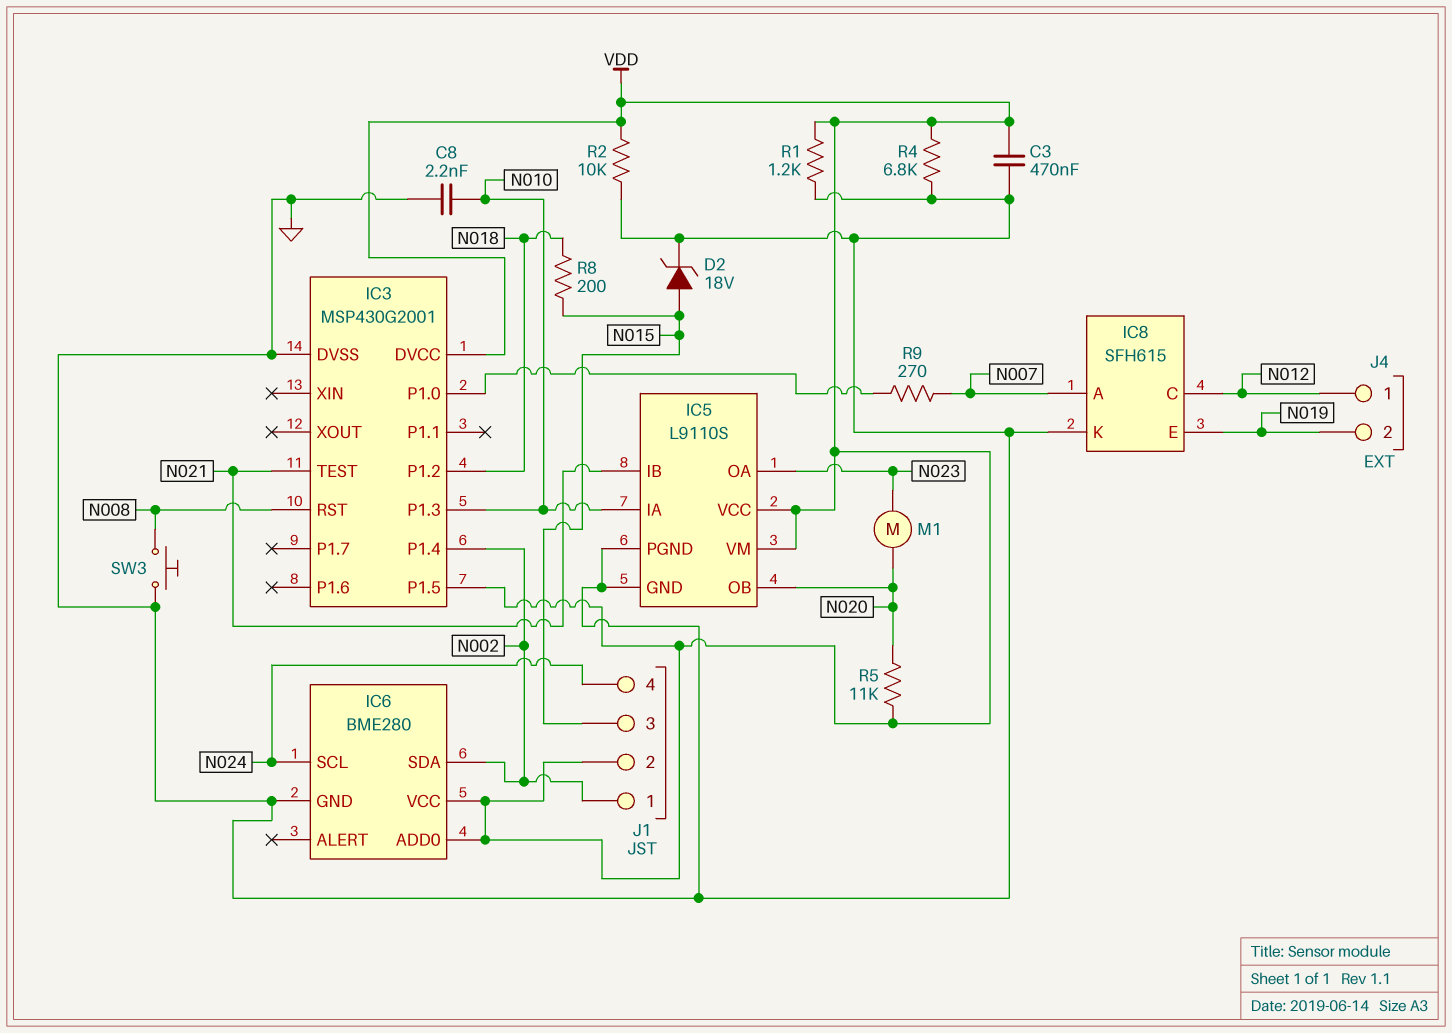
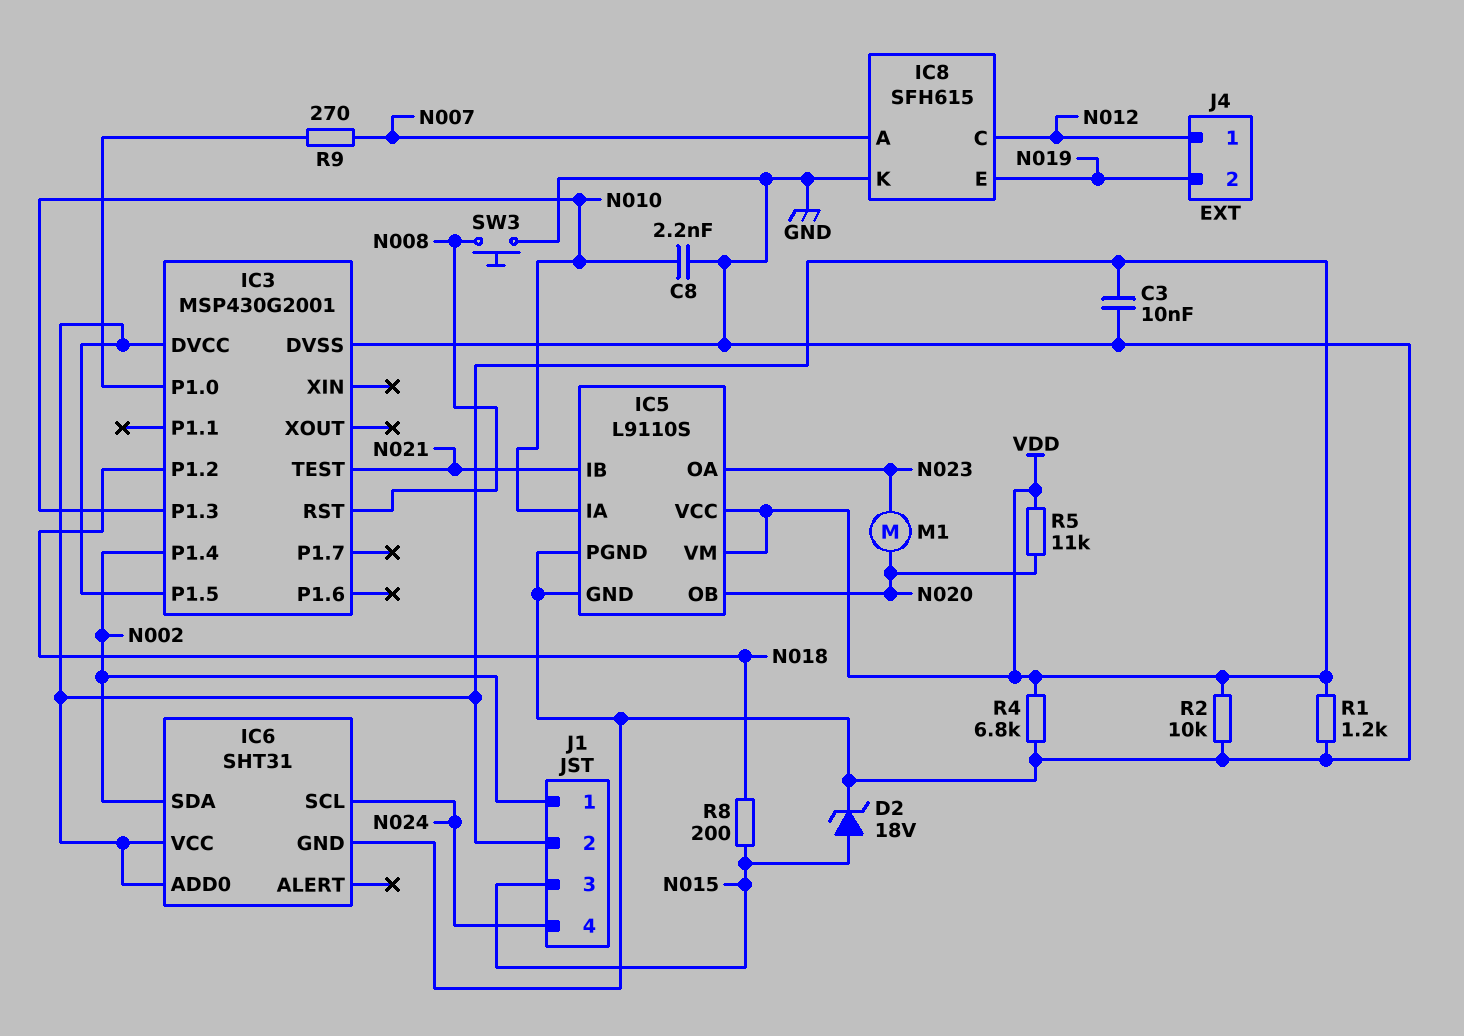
C3: 470nF (GND, VDD) -> 10nF (GND, VDD)
IC6: BME280 -> SHT31

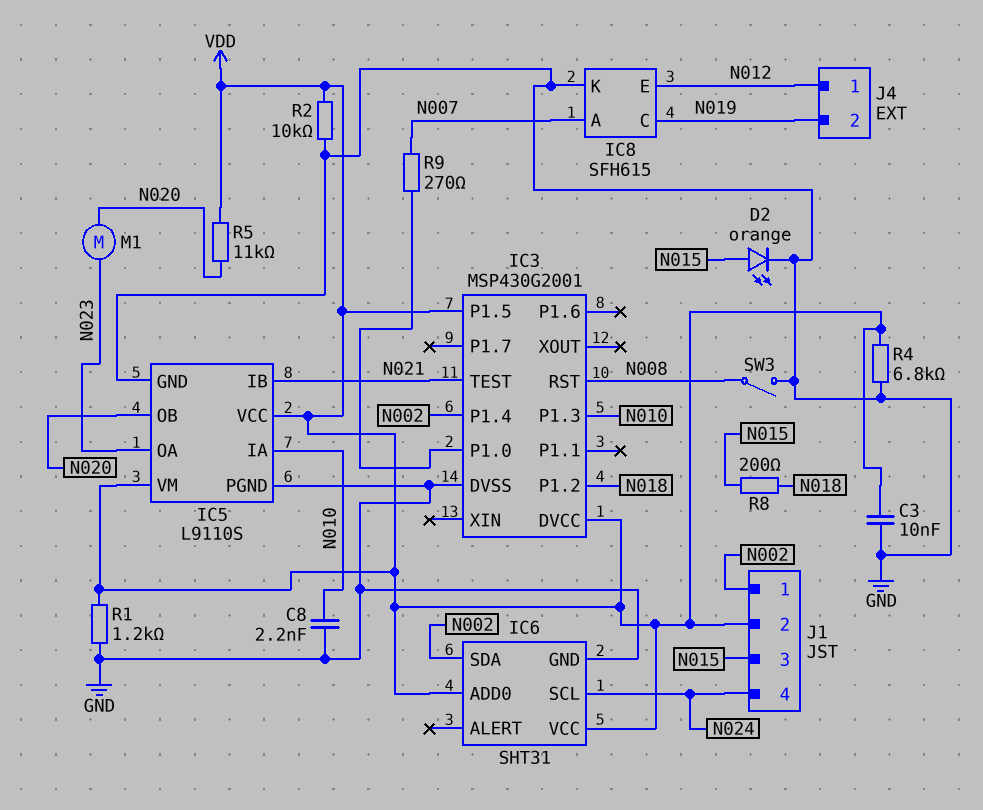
D2: zener 18V (A N015, K GND) -> LED orange (A N015, K GND)
IC8 pin C: N012 -> N019
IC8 pin E: N019 -> N012
SW3: button (GND, N008) -> switch (GND, N008)

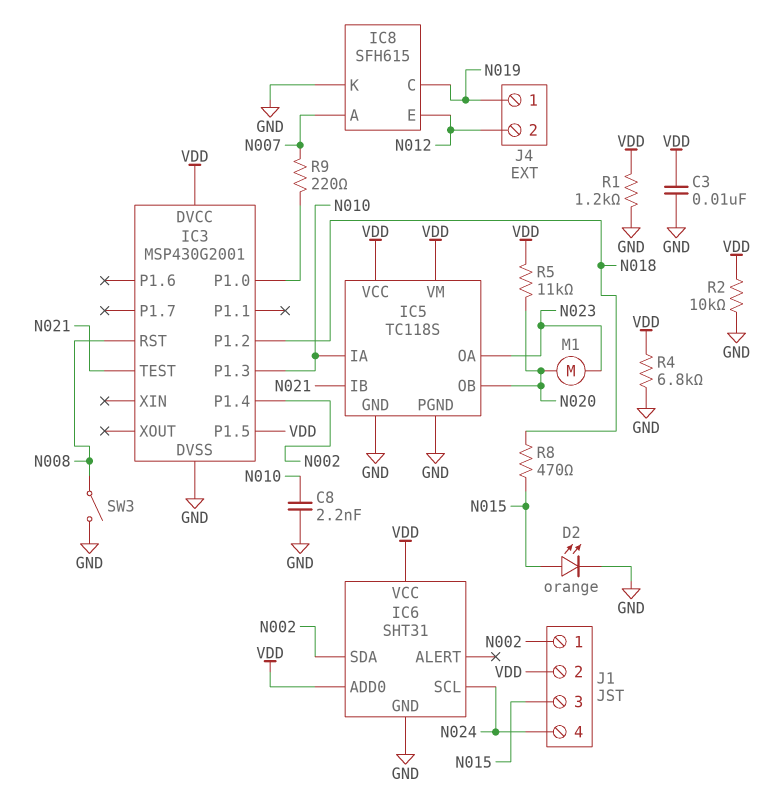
IC5: L9110S -> TC118S
J4 pin 1: N012 -> N019
J4 pin 2: N019 -> N012
R8: 200 (N015, N018) -> 470 (N015, N018)
R9: 270 (IC3/P1.0, N007) -> 220 (IC3/P1.0, N007)

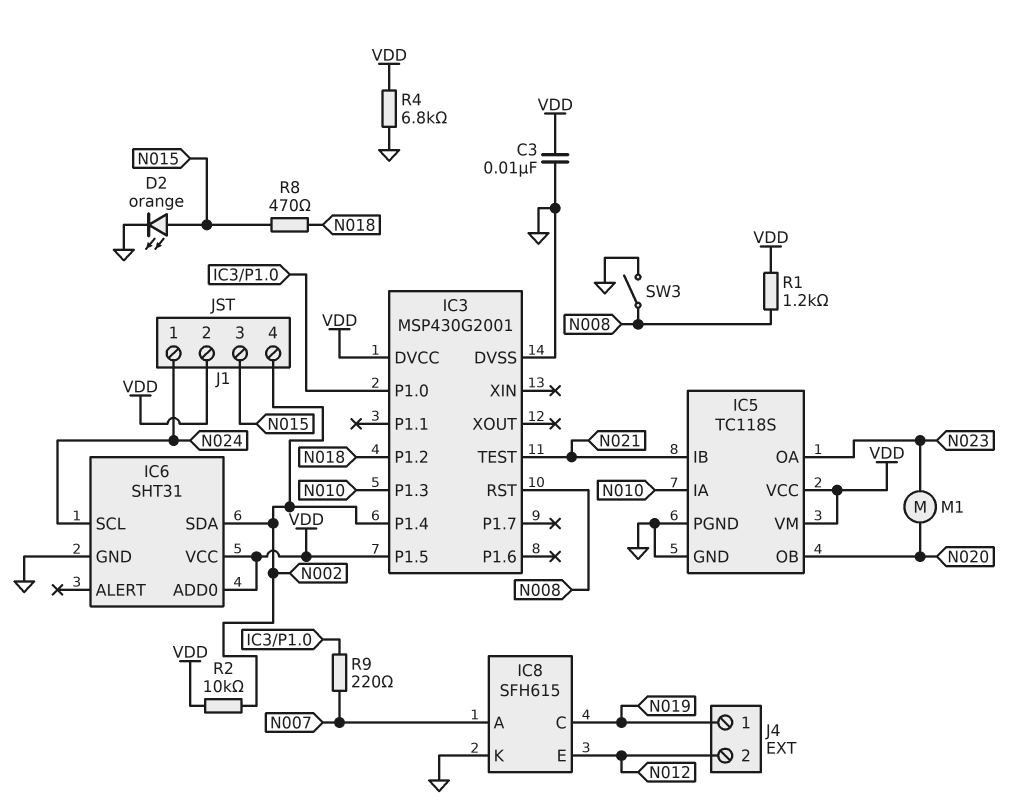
C8: 2.2nF (GND, N010) -> none
J1 pin 1: N002 -> N024
J1 pin 4: N024 -> N002
R1: 1.2k (GND, VDD) -> 1.2k (N008, VDD)
R2: 10k (GND, VDD) -> 10k (N002, VDD)
R5: 11k (N020, VDD) -> none

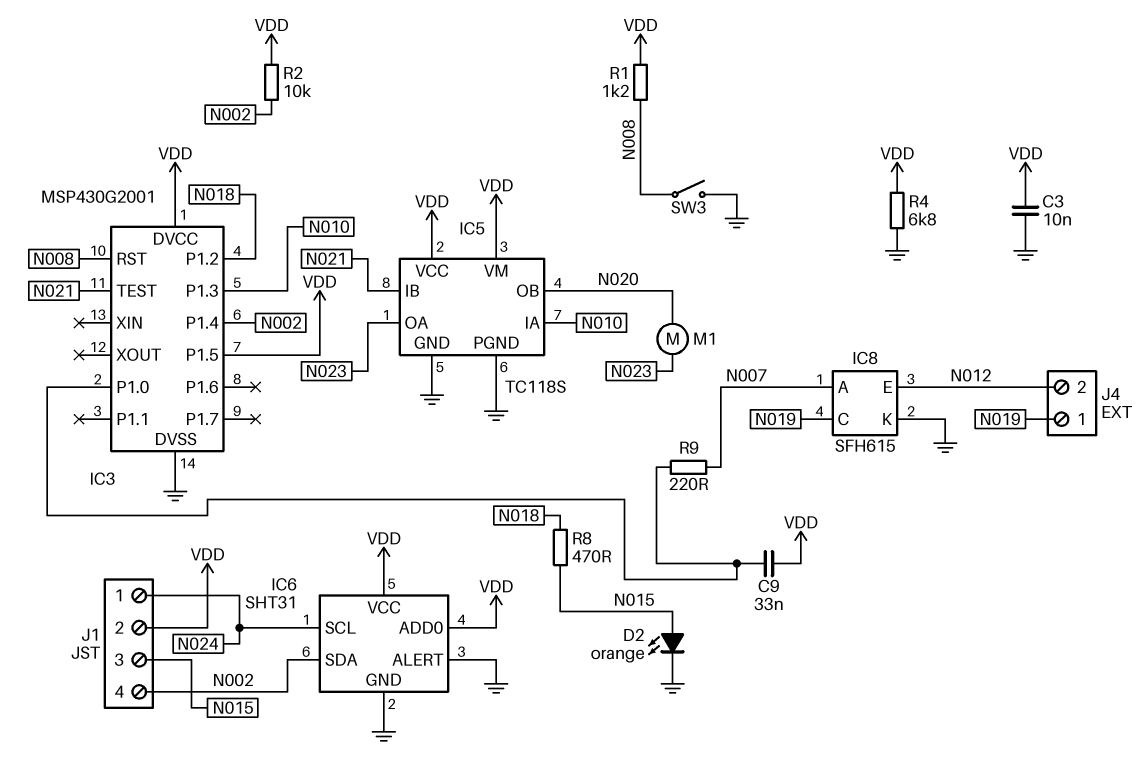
C9: none -> 33nF (IC3/P1.0, VDD)
IC6 pin ALERT: none -> GND

